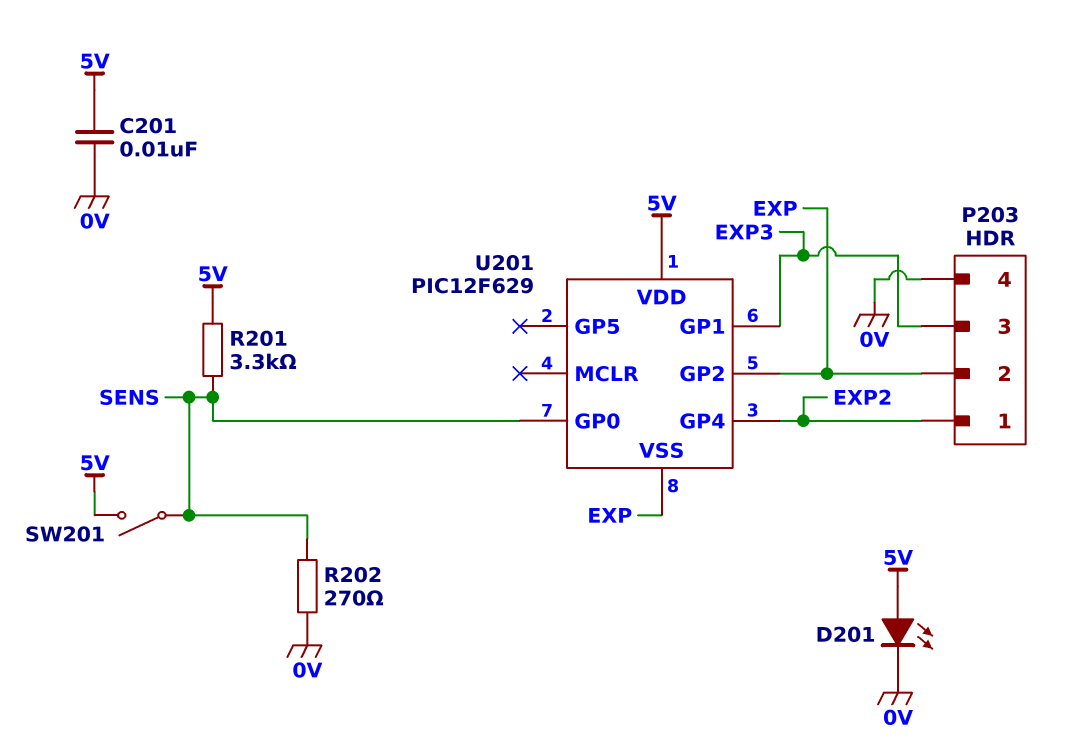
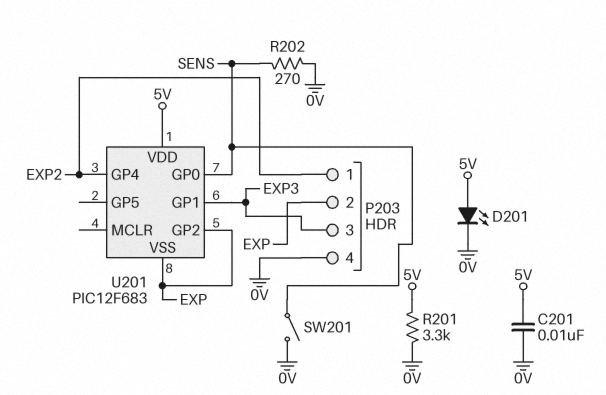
R201: 3.3k (5V, SENS) -> 3.3k (0V, 5V)
SW201: switch (5V, SENS) -> switch (0V, SENS)
U201: PIC12F629 -> PIC12F683

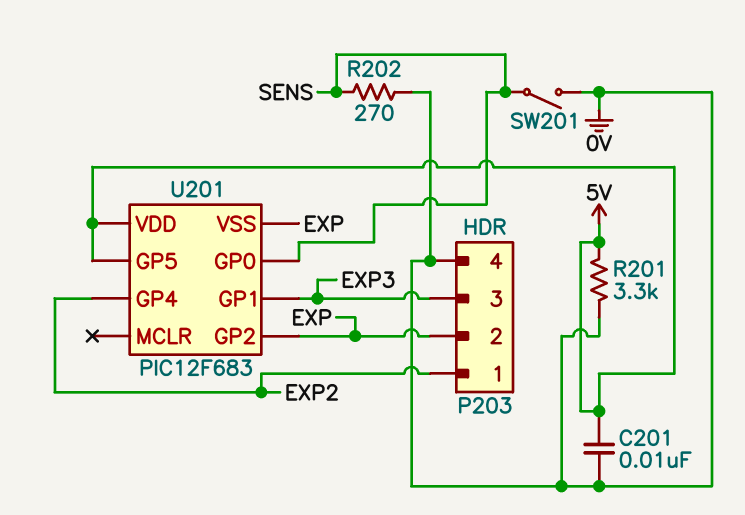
D201: LED (A 5V, K 0V) -> none
U201 pin GP5: none -> 5V

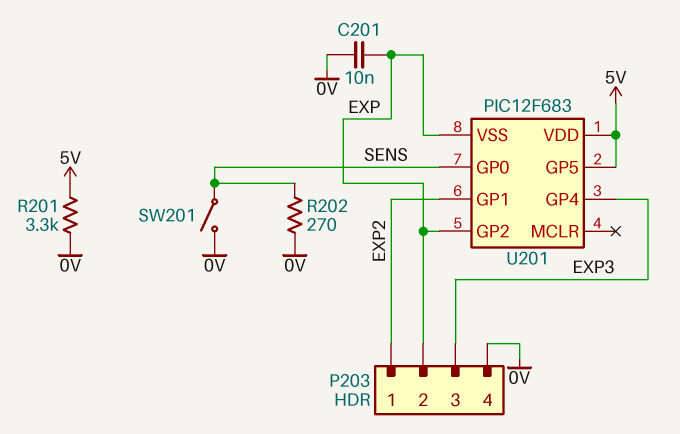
C201: 10nF (0V, 5V) -> 10nF (0V, EXP)
U201 pin GP1: EXP3 -> EXP2
U201 pin GP4: EXP2 -> EXP3

